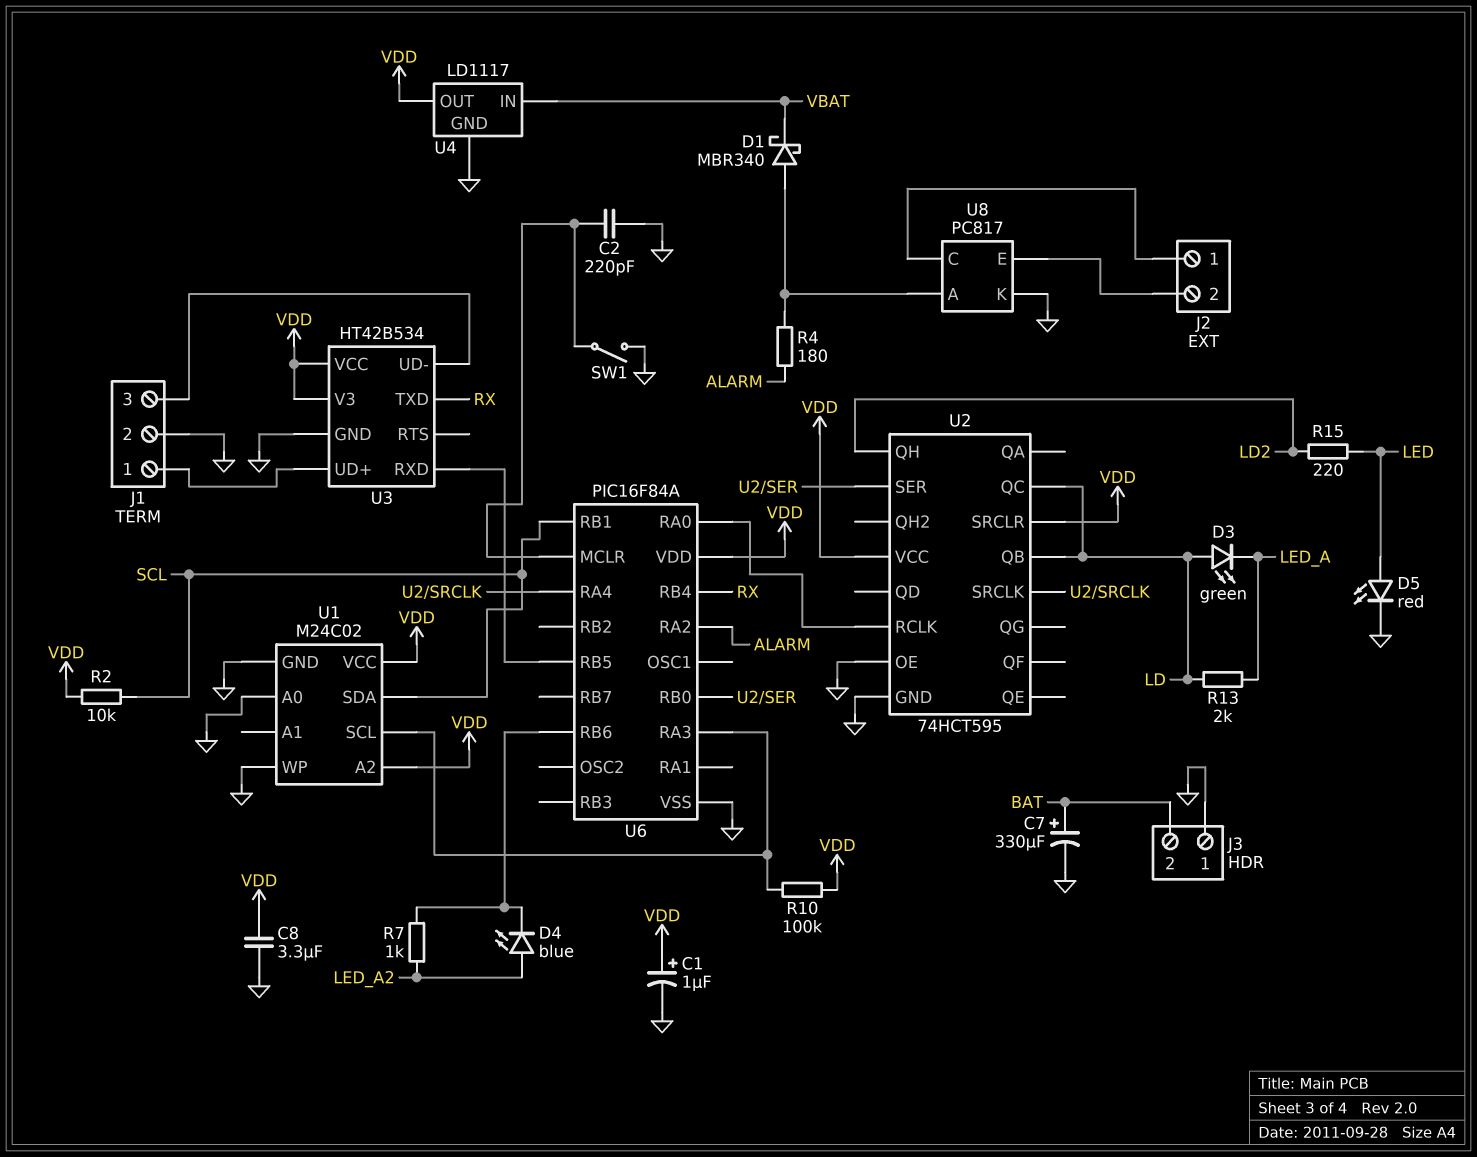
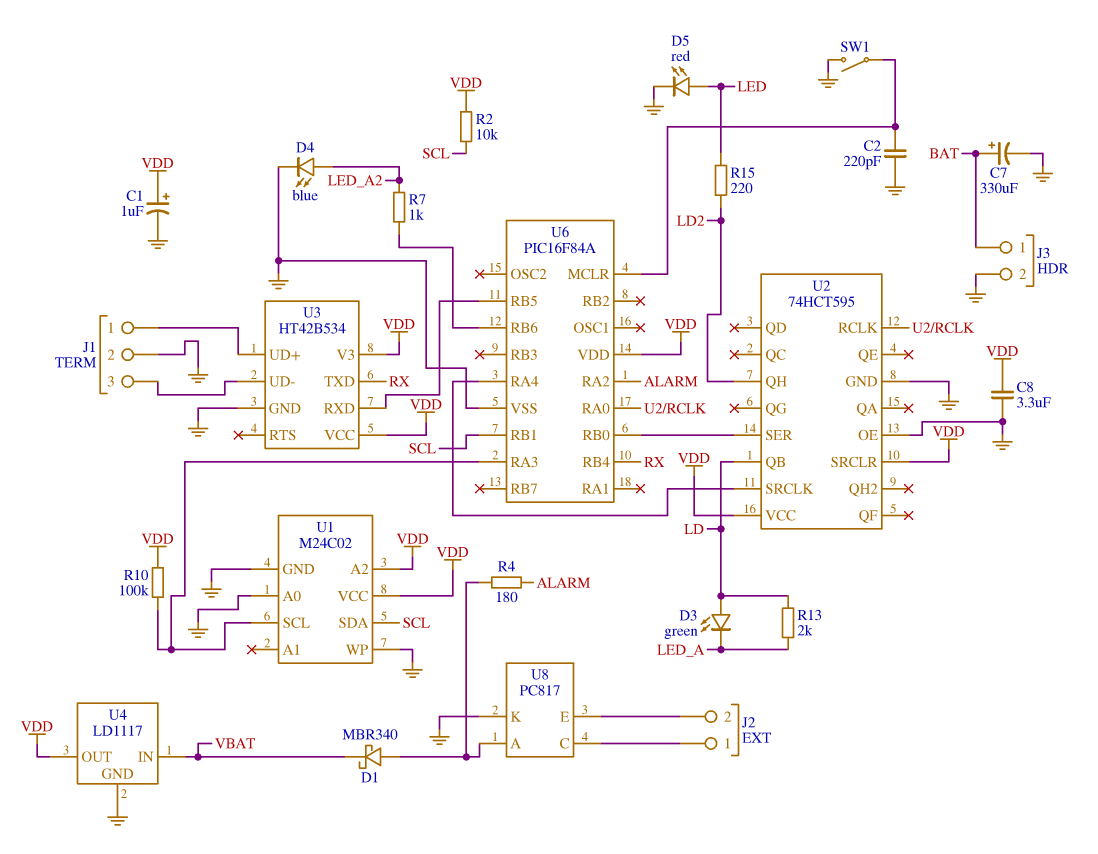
D4: LED blue (A LED_A2, K U6/RB6) -> LED blue (A LED_A2, K GND)
J3 pin 1: GND -> BAT
J3 pin 2: BAT -> GND
U2 pin QC: LD -> none

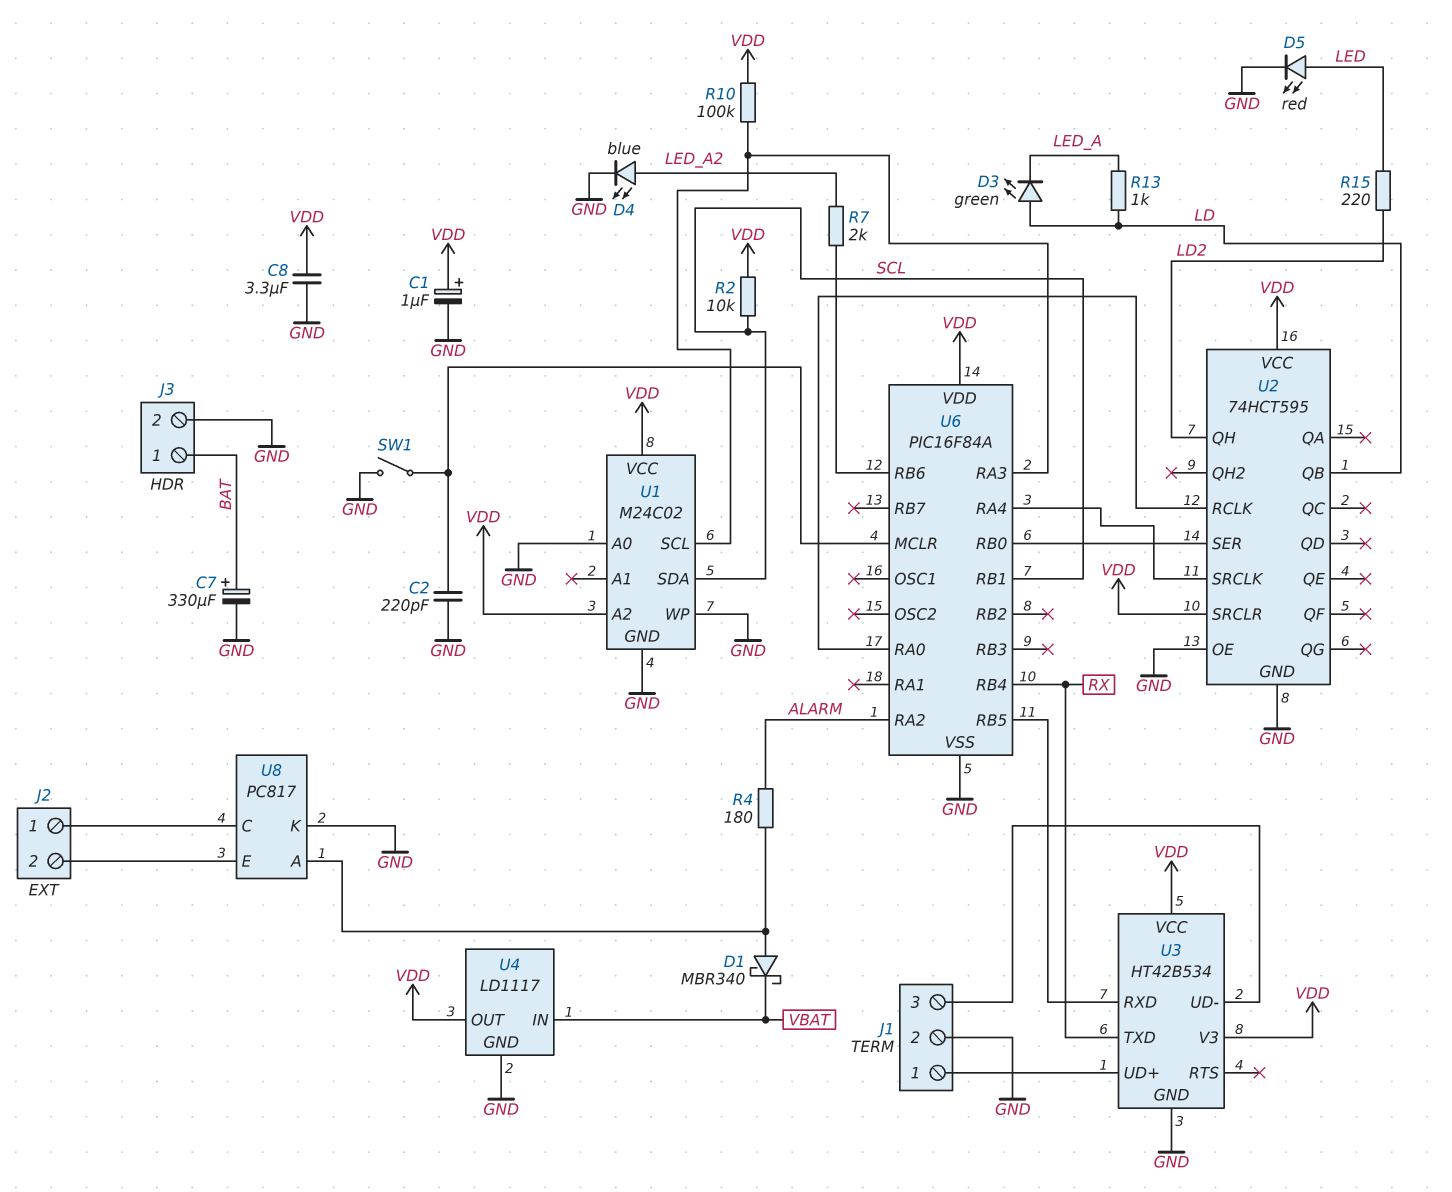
R7: 1k (LED_A2, U6/RB6) -> 2k (LED_A2, U6/RB6)
R13: 2k (LD, LED_A) -> 1k (LD, LED_A)

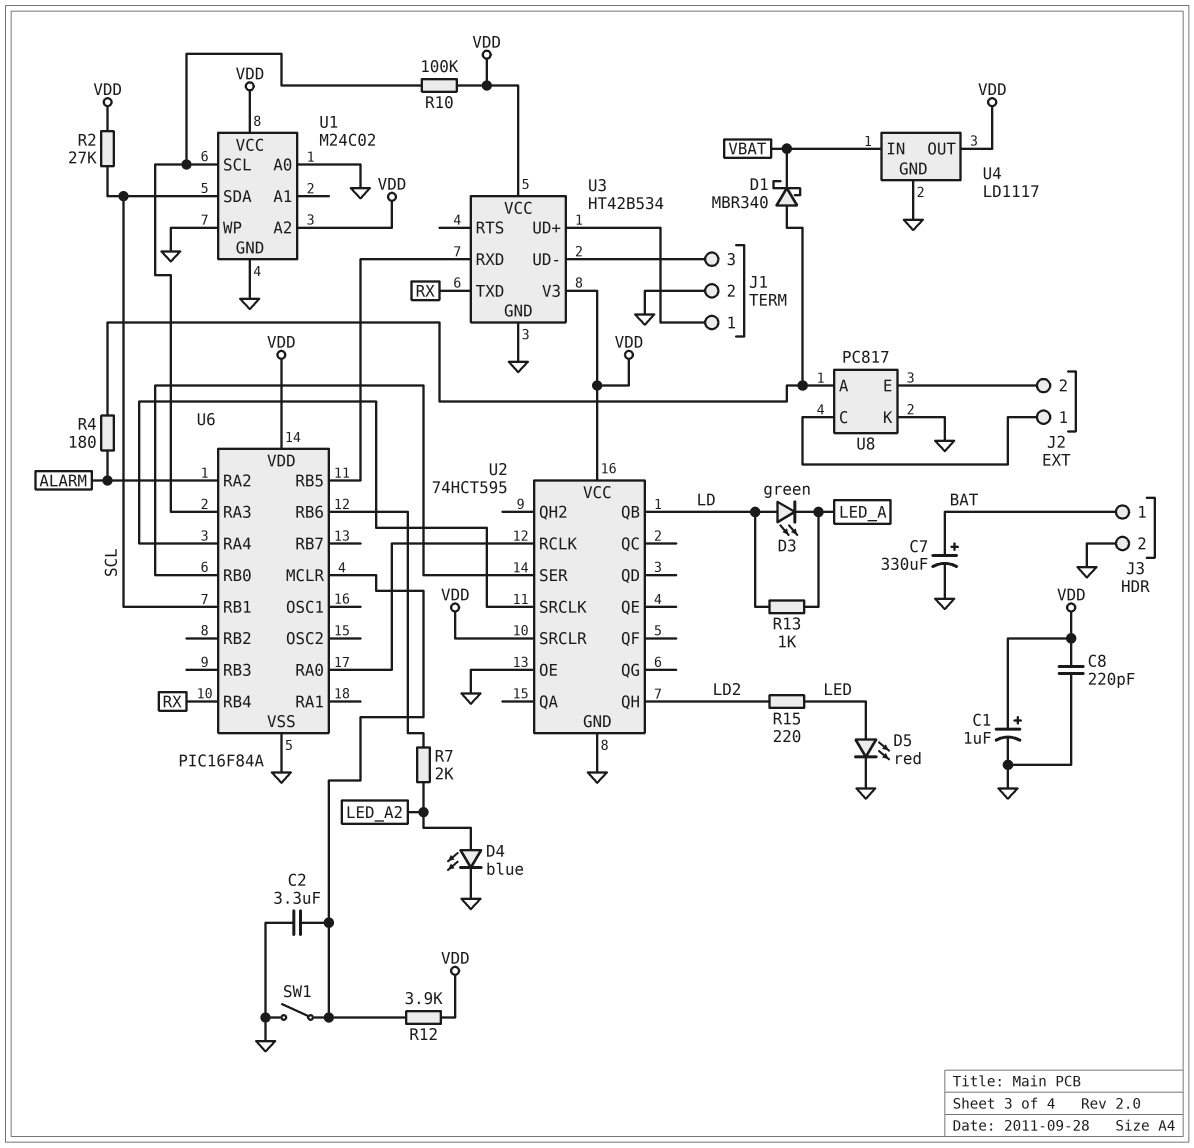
C2: 220pF (GND, U6/MCLR) -> 3.3uF (GND, U6/MCLR)
C8: 3.3uF (GND, VDD) -> 220pF (GND, VDD)
R2: 10k (SCL, VDD) -> 27k (SCL, VDD)
R12: none -> 3.9k (U6/MCLR, VDD)

